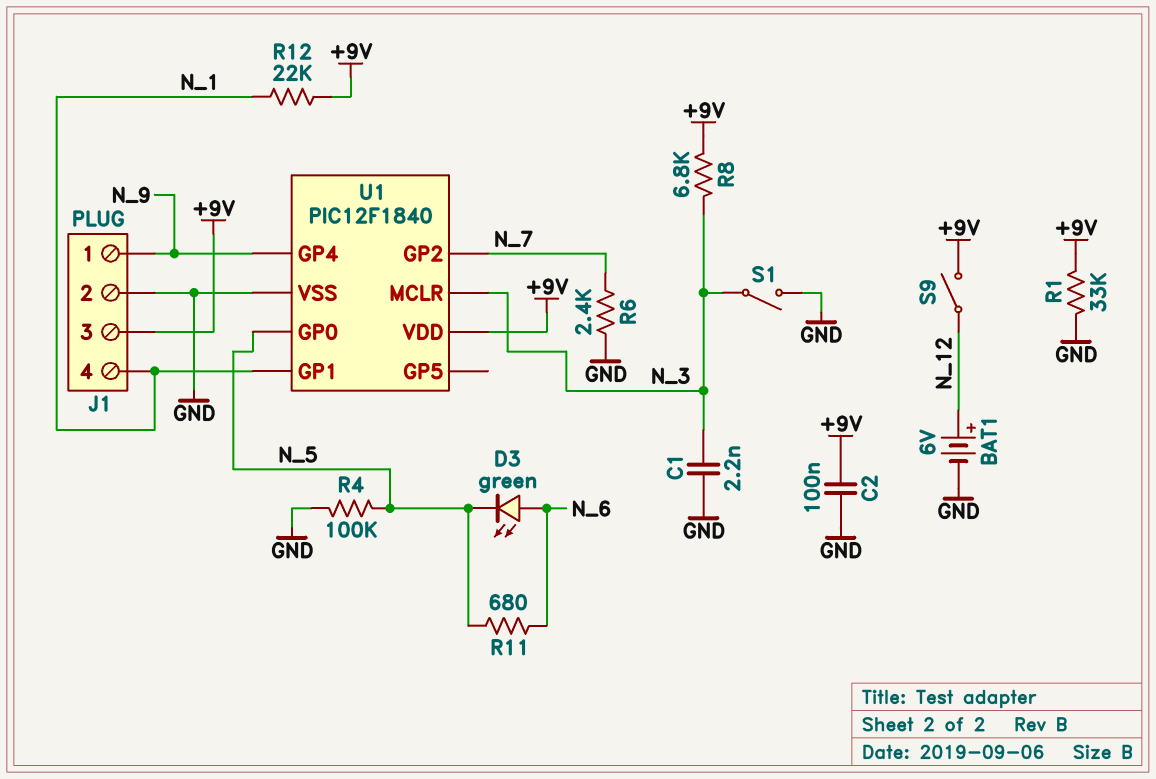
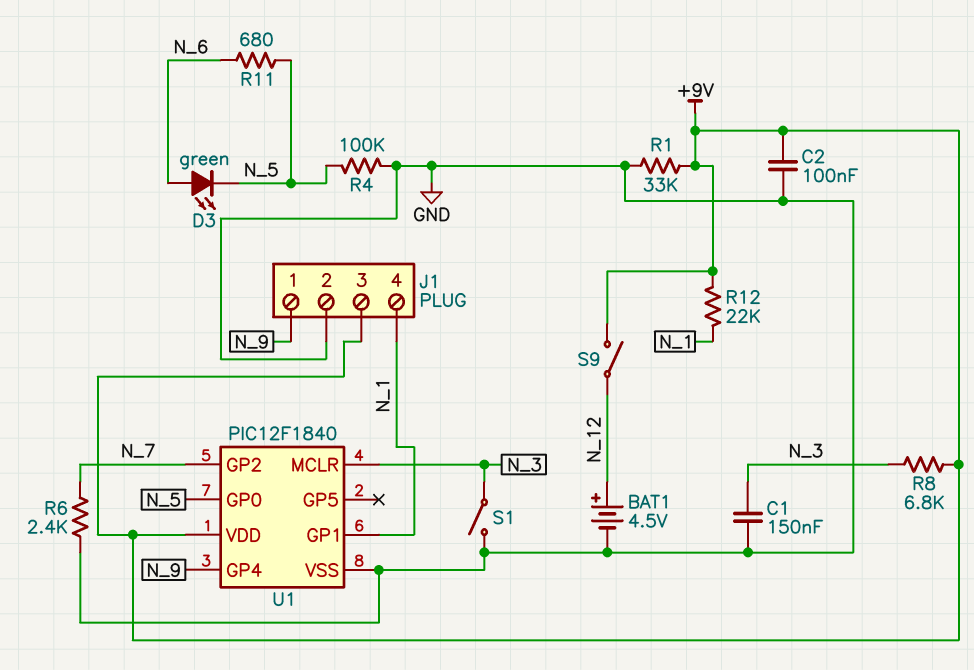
BAT1: 6V (plus N_12, minus GND) -> 4.5V (plus N_12, minus GND)
C1: 2.2nF (GND, N_3) -> 150nF (GND, N_3)

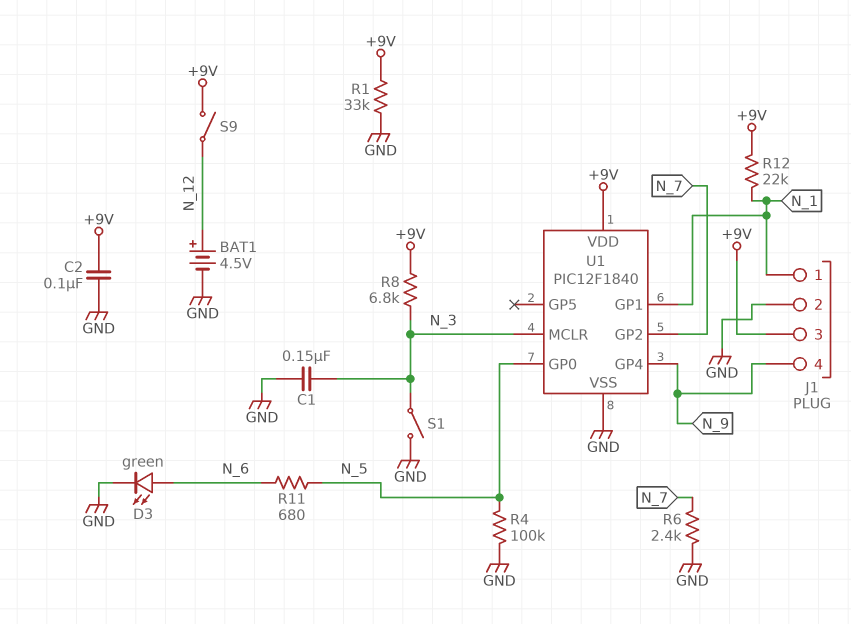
D3: LED green (A N_6, K N_5) -> LED green (A N_6, K GND)
J1 pin 1: N_9 -> N_1
J1 pin 4: N_1 -> N_9

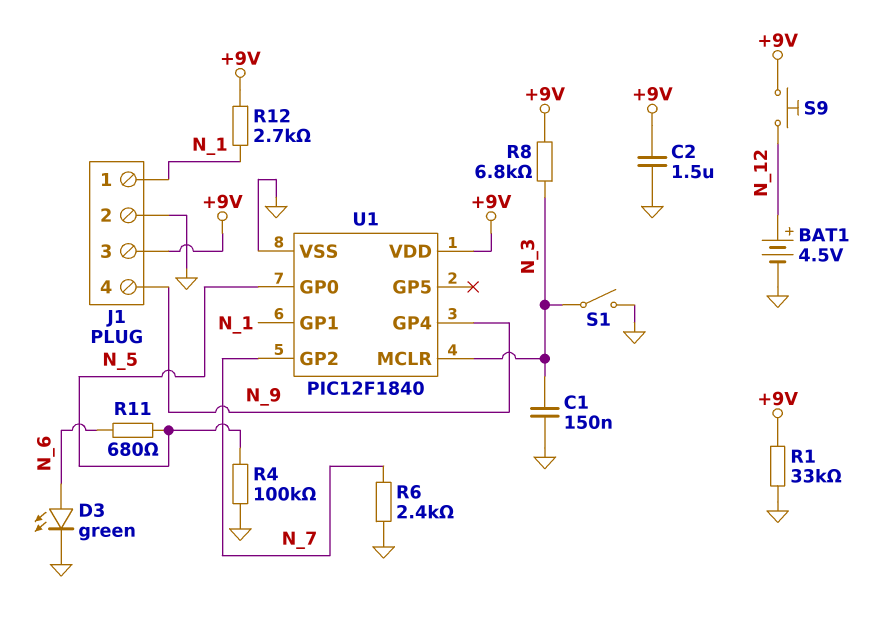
C2: 100nF (+9V, GND) -> 1.5uF (+9V, GND)
R12: 22k (+9V, N_1) -> 2.7k (+9V, N_1)
S9: switch (+9V, N_12) -> button (+9V, N_12)

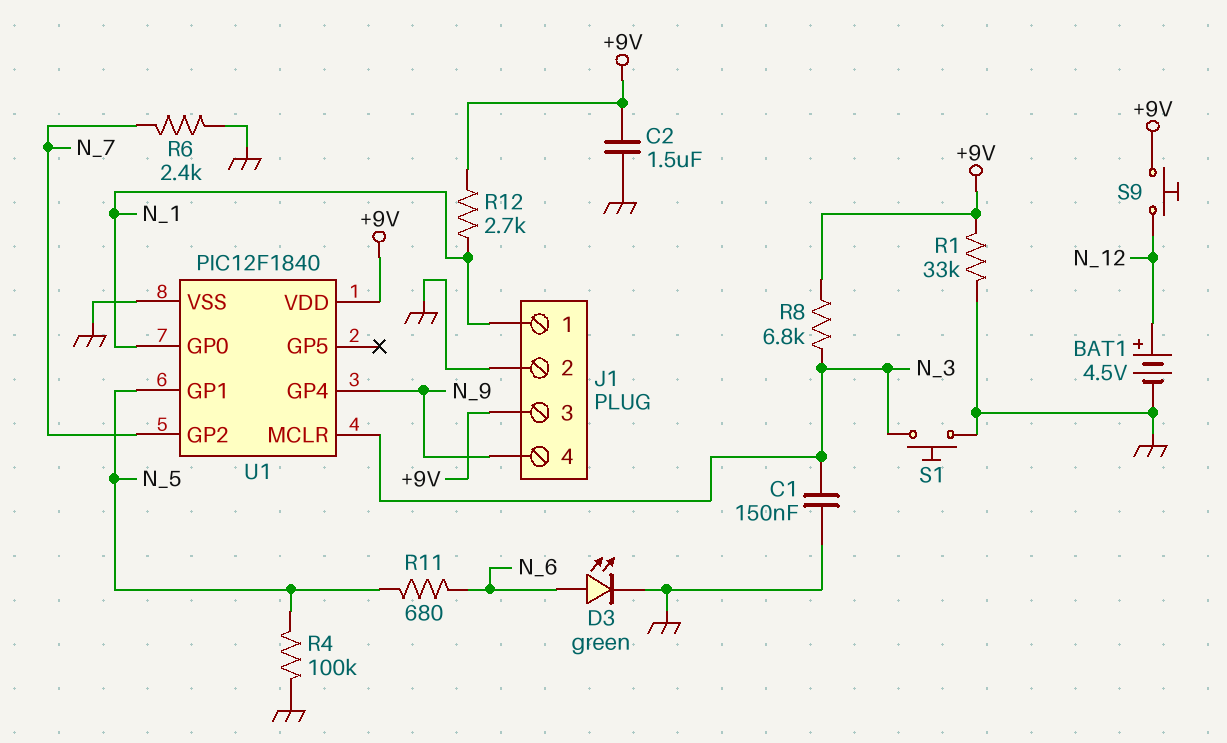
S1: switch (GND, N_3) -> button (GND, N_3)
U1 pin GP0: N_5 -> N_1
U1 pin GP1: N_1 -> N_5

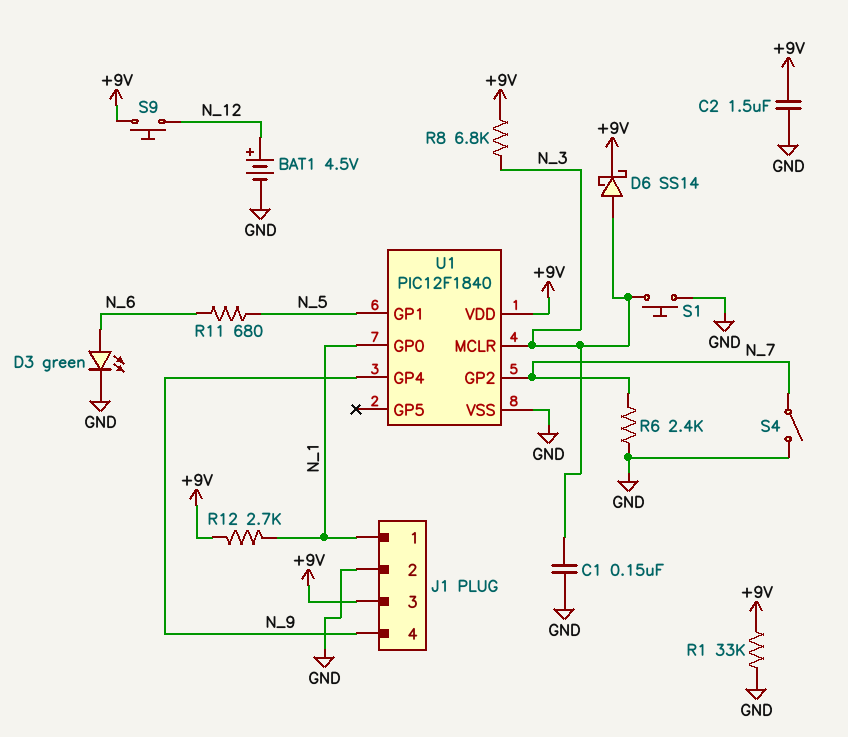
D6: none -> schottky SS14 (A N_3, K +9V)
R4: 100k (GND, N_5) -> none
S4: none -> switch (GND, N_7)

